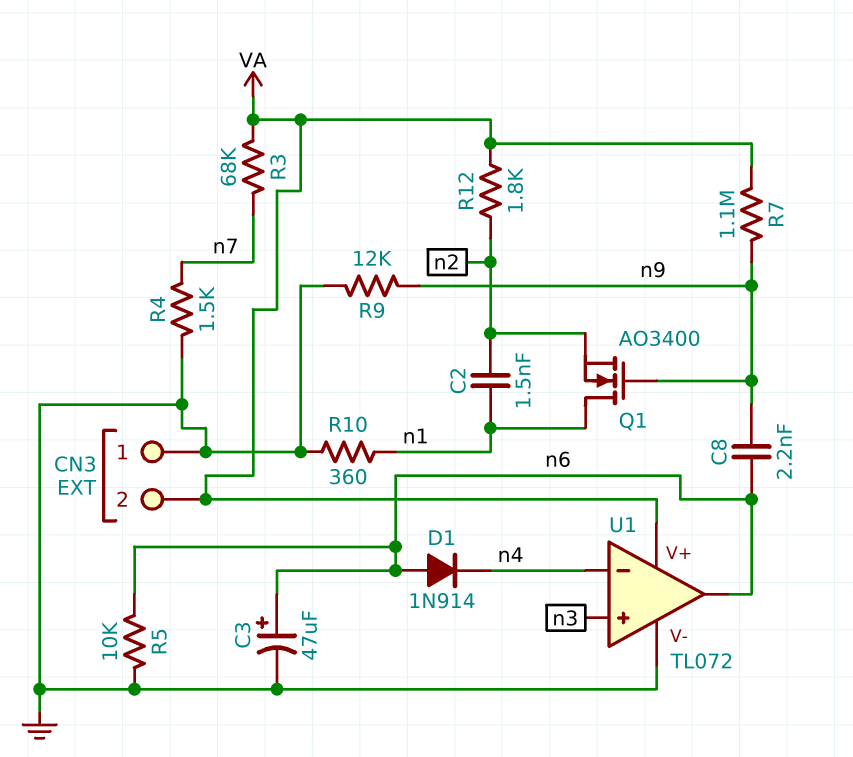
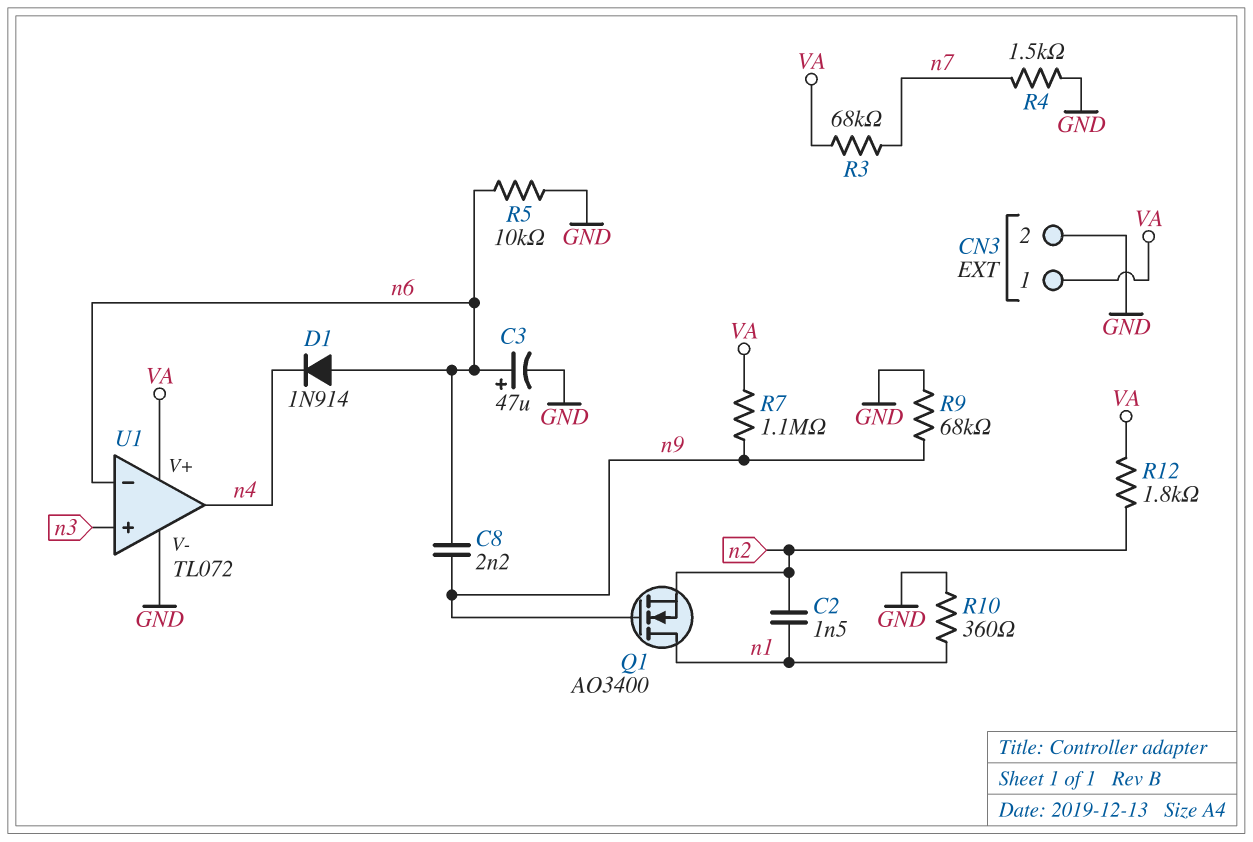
CN3 pin 1: GND -> VA
CN3 pin 2: VA -> GND
R9: 12k (GND, n9) -> 68k (GND, n9)
U1 pin in-: n4 -> n6
U1 pin out: n6 -> n4

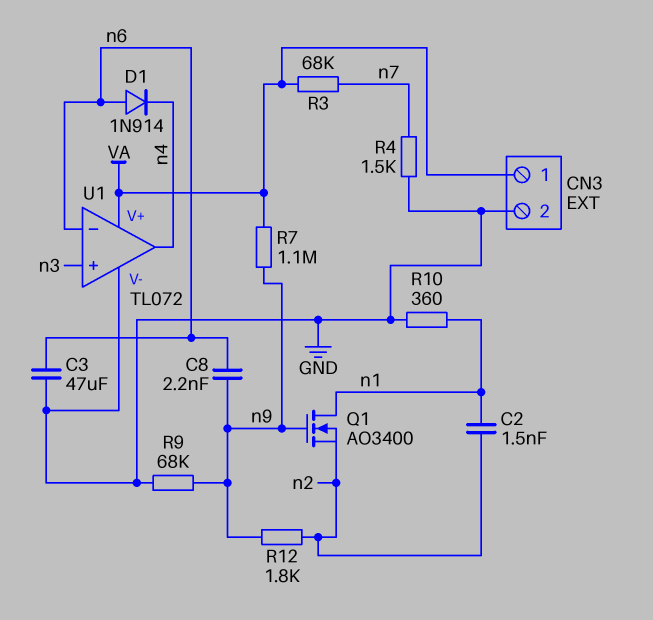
C3: 47uF (plus n6, minus GND) -> 47uF (GND, n6)
R5: 10k (GND, n6) -> none
R12: 1.8k (VA, n2) -> 1.8k (n2, n9)

